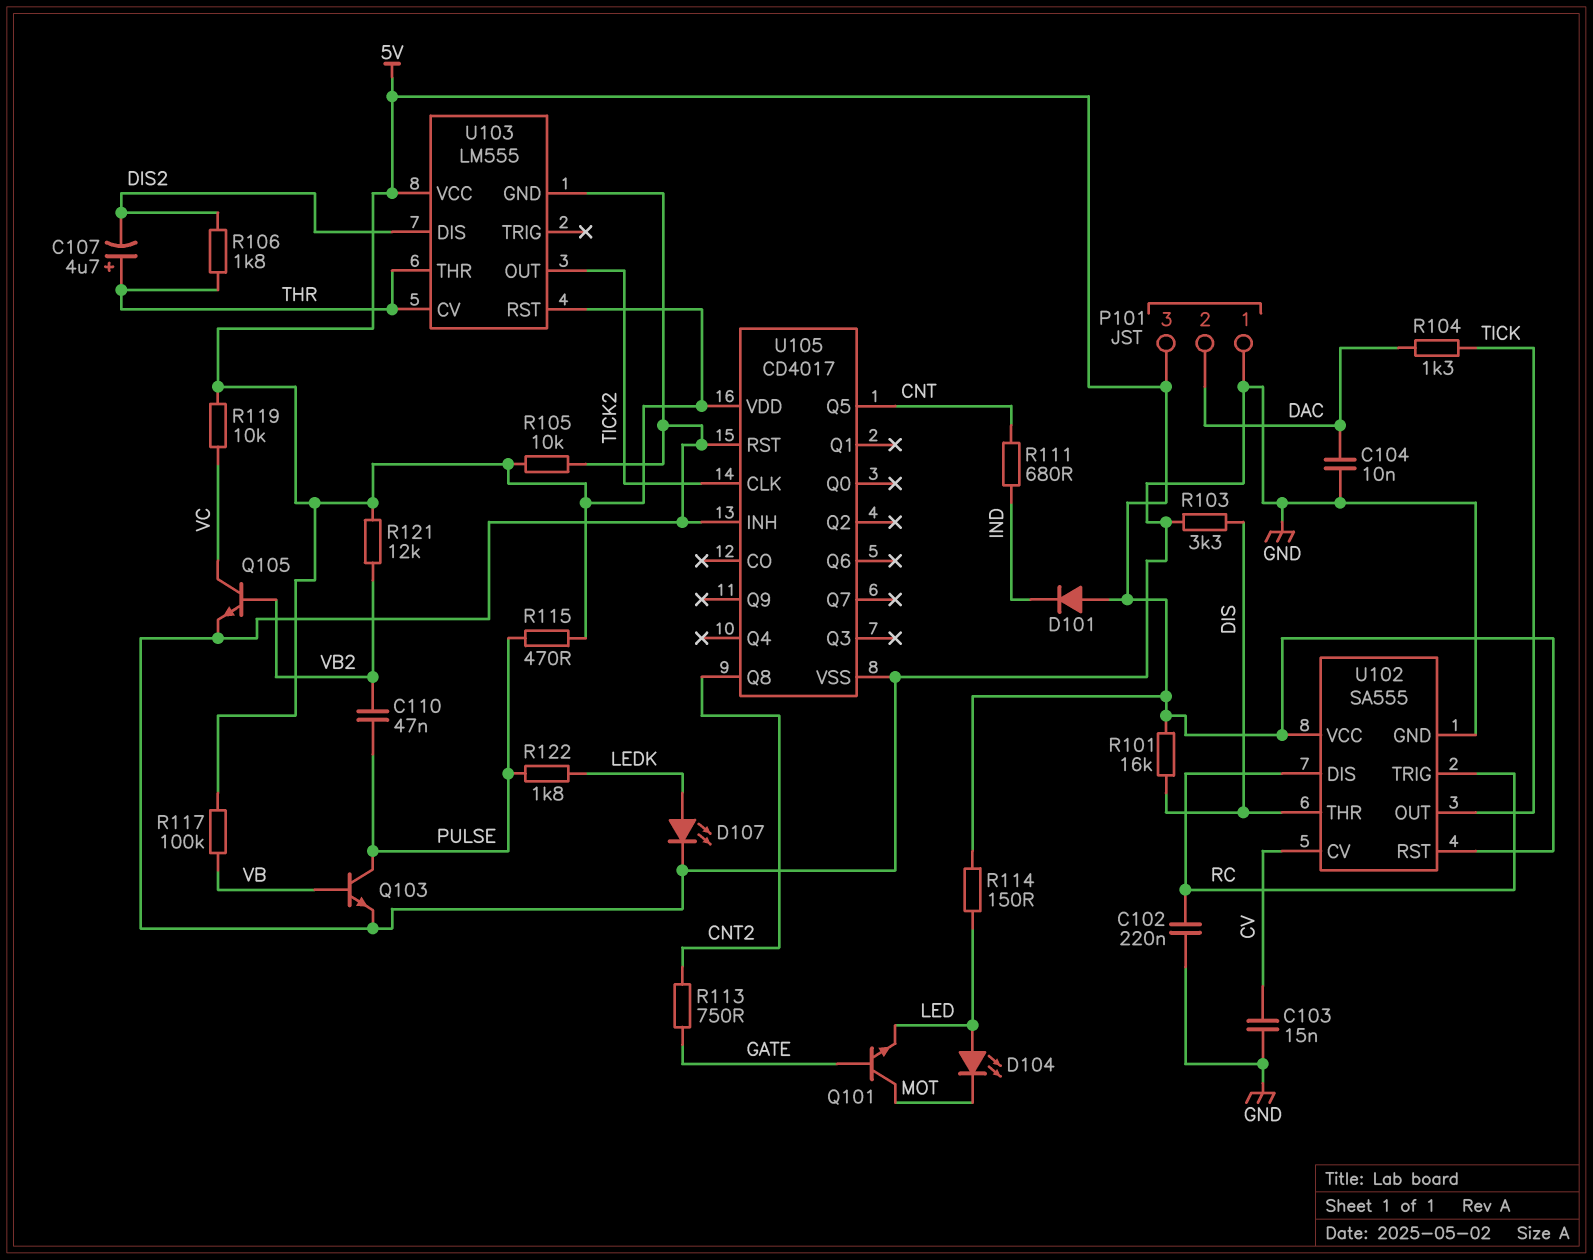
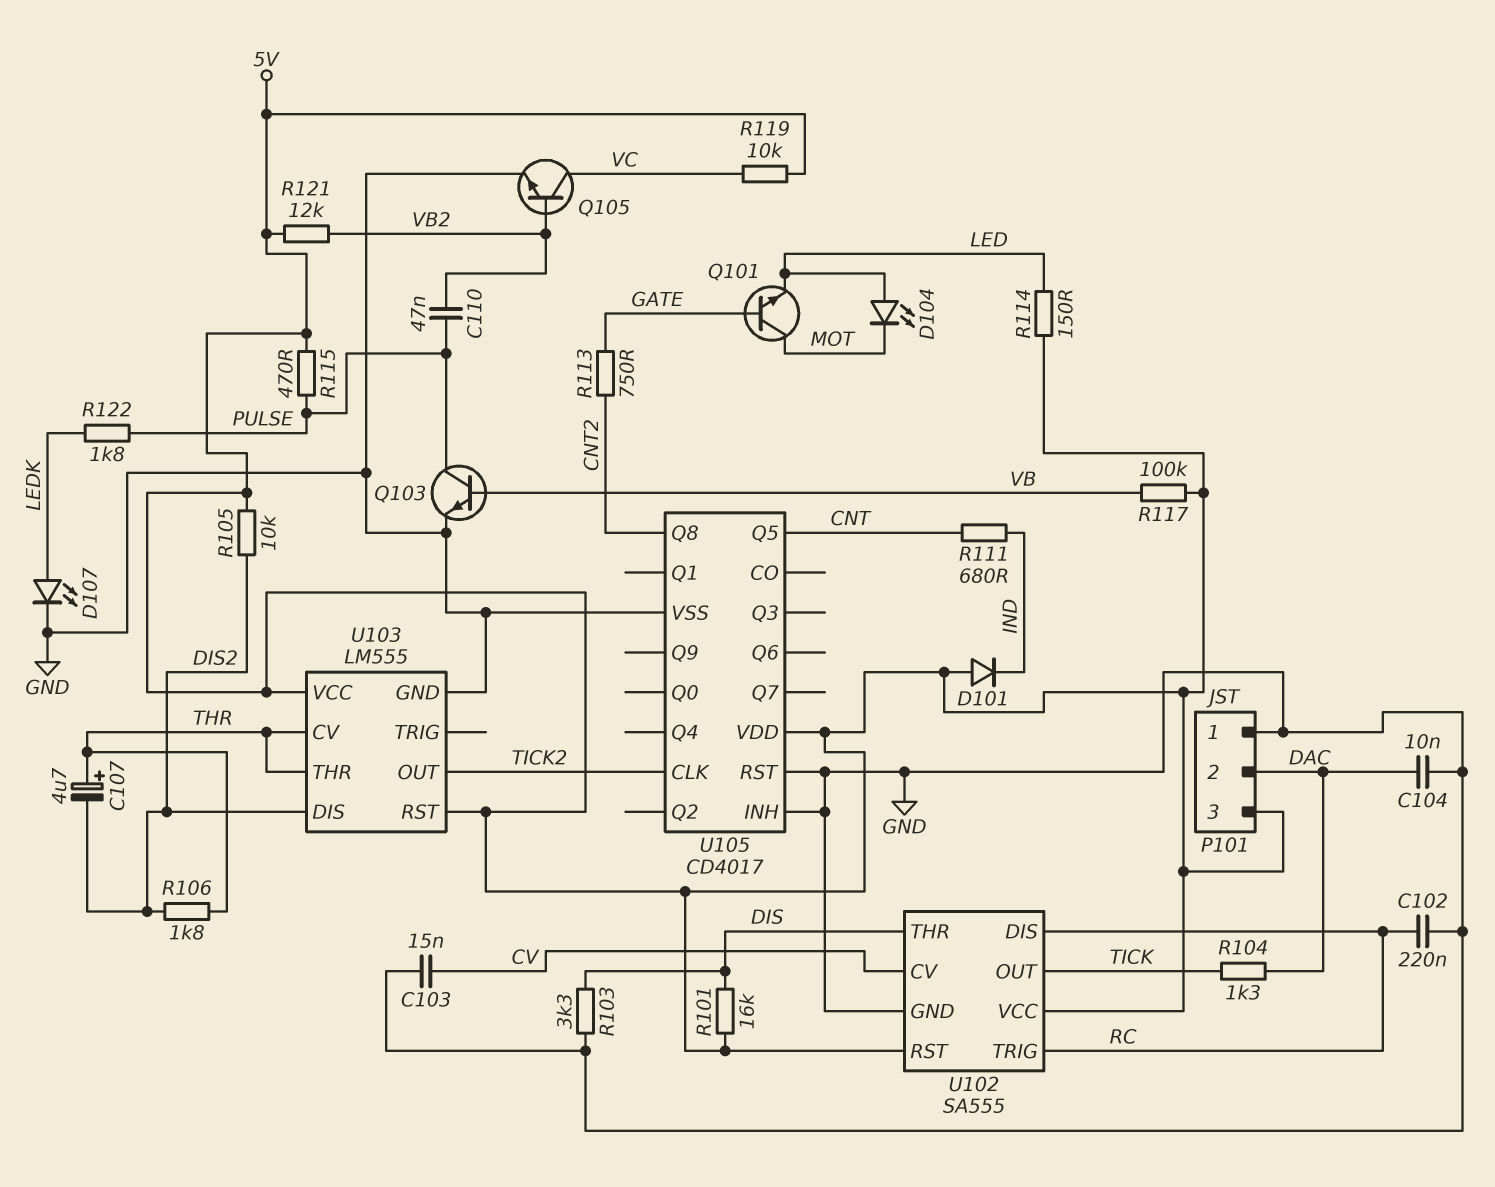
R105: 10k (5V, GND) -> 10k (5V, DIS2)

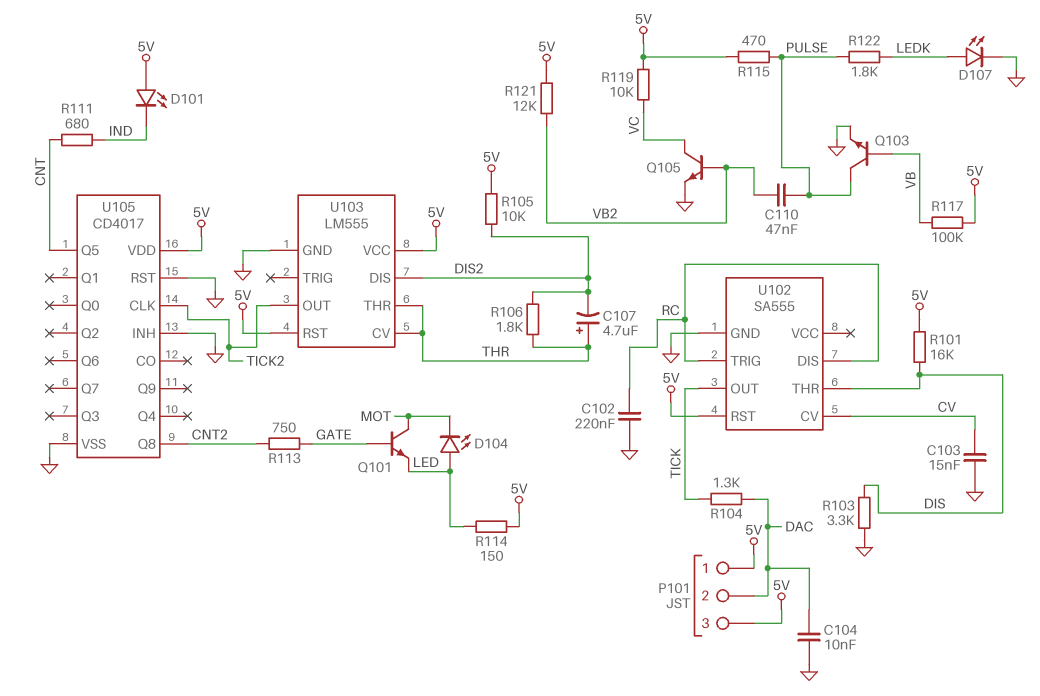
D101: diode (A 5V, K IND) -> LED (A 5V, K IND)
P101 pin 1: GND -> 5V
U102 pin VCC: 5V -> none

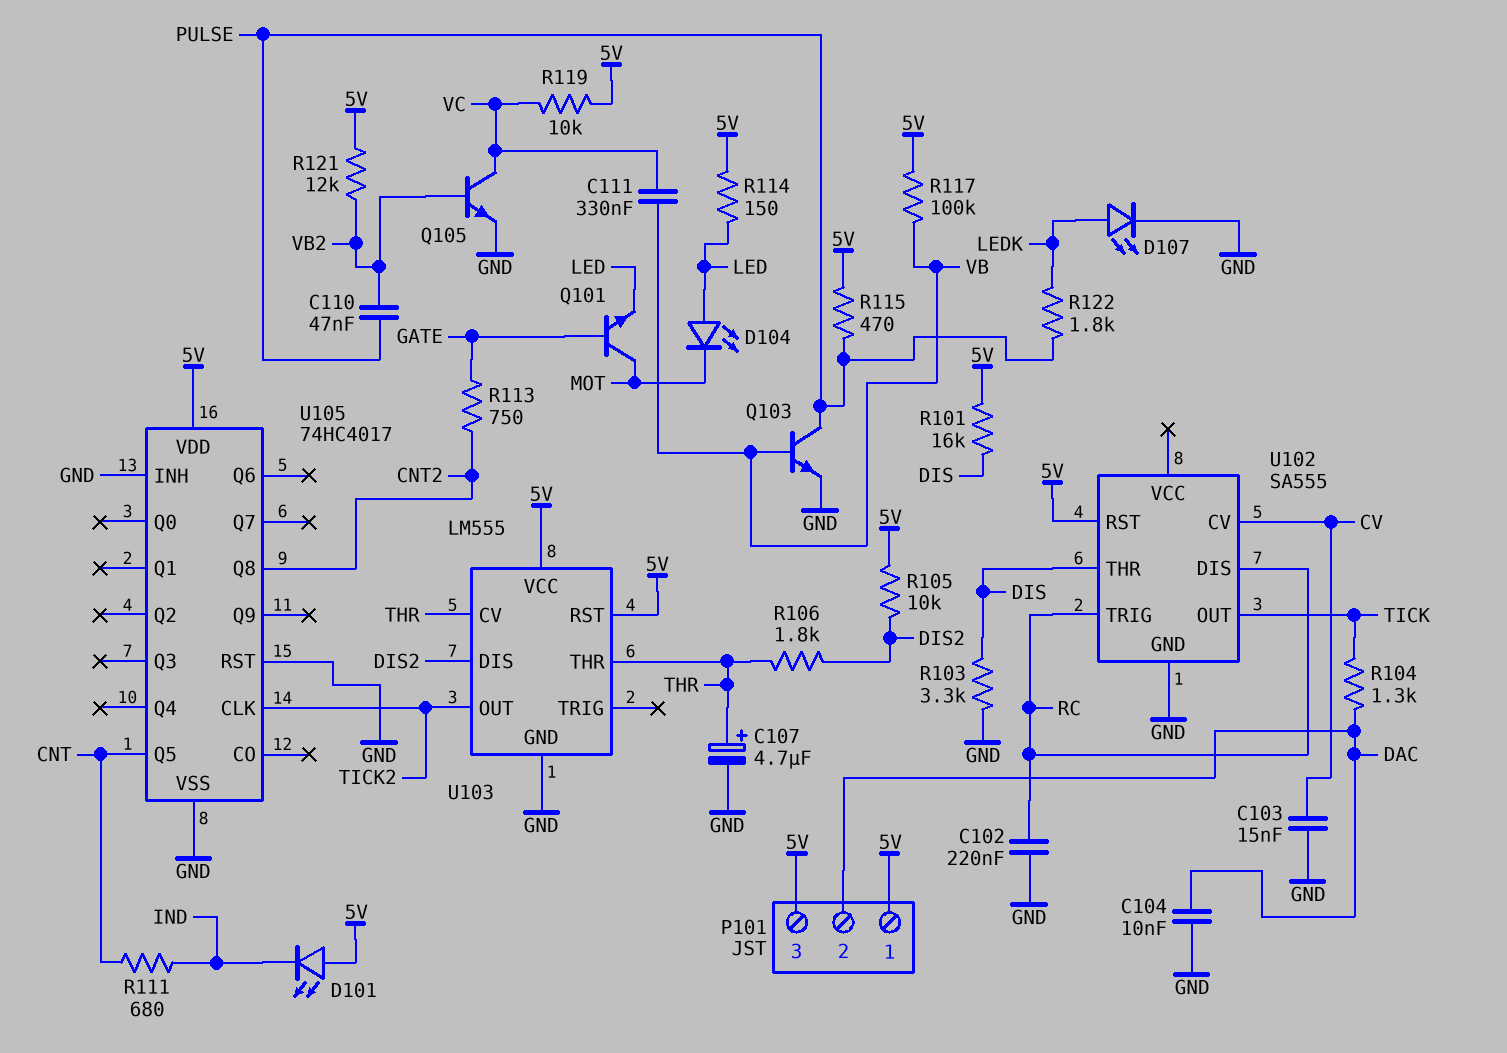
C107: 4.7uF (plus THR, minus DIS2) -> 4.7uF (plus THR, minus GND)
C111: none -> 330nF (VB, VC)
U105: CD4017 -> 74HC4017

